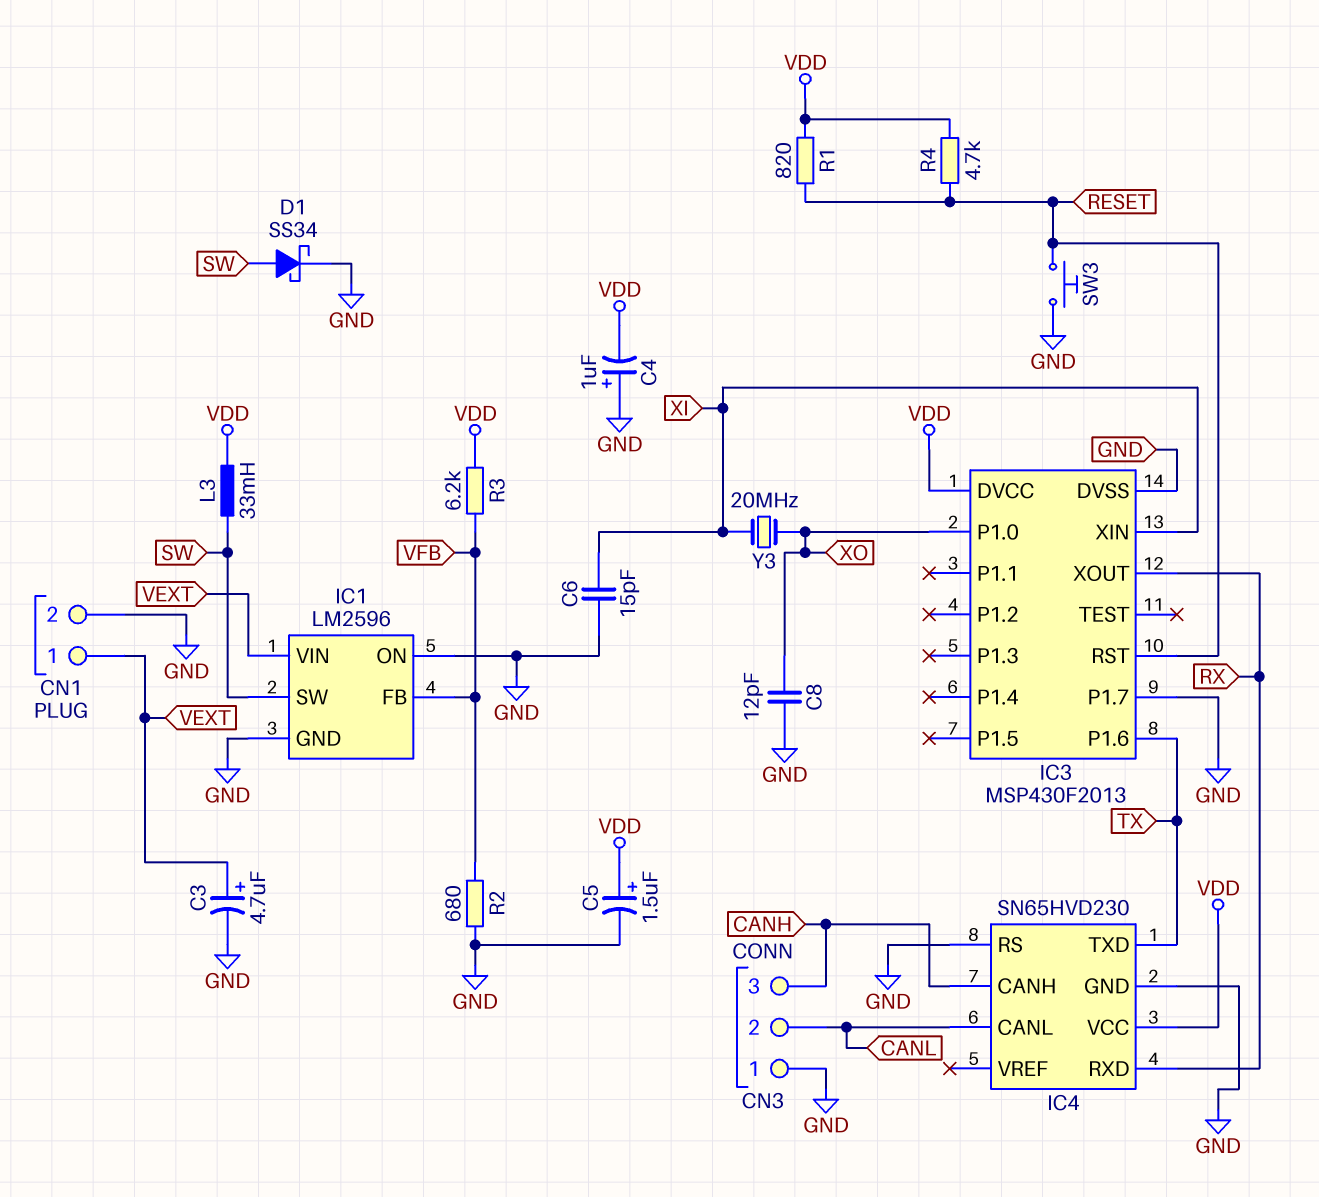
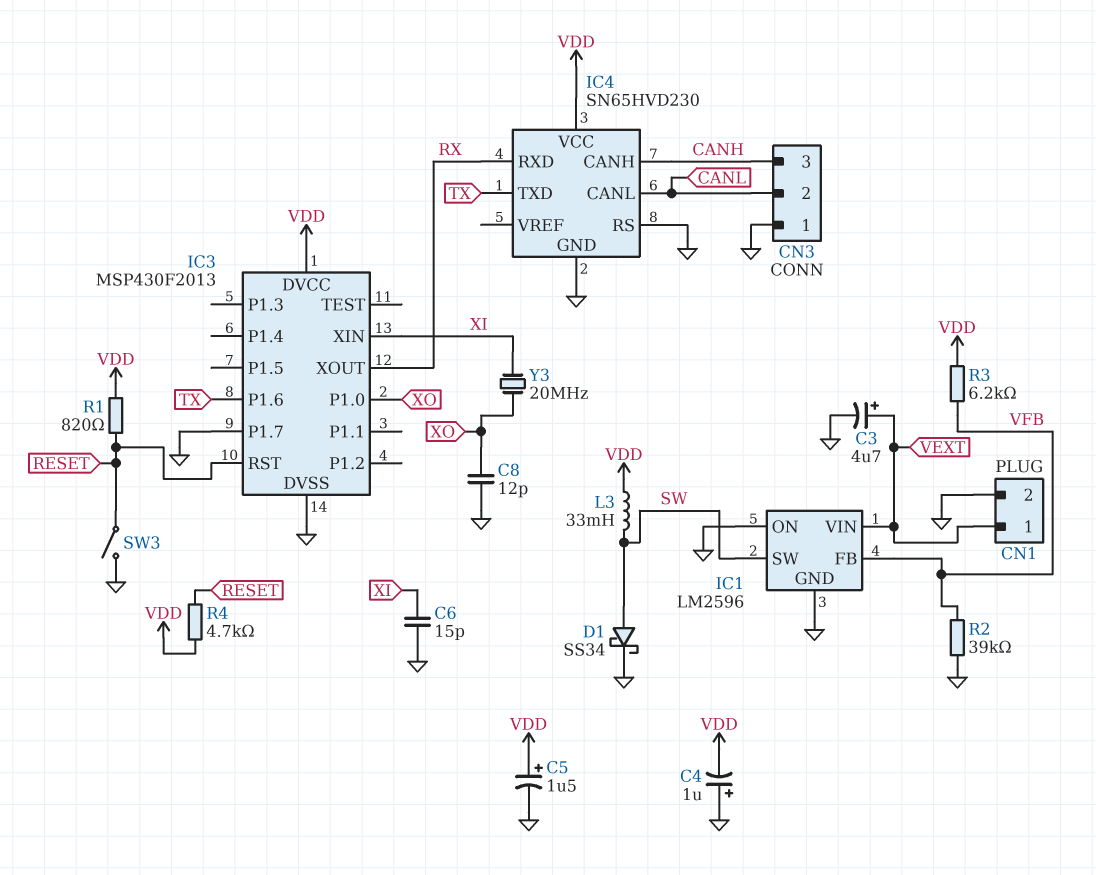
R2: 680 (GND, VFB) -> 39k (GND, VFB)
SW3: button (GND, RESET) -> switch (GND, RESET)

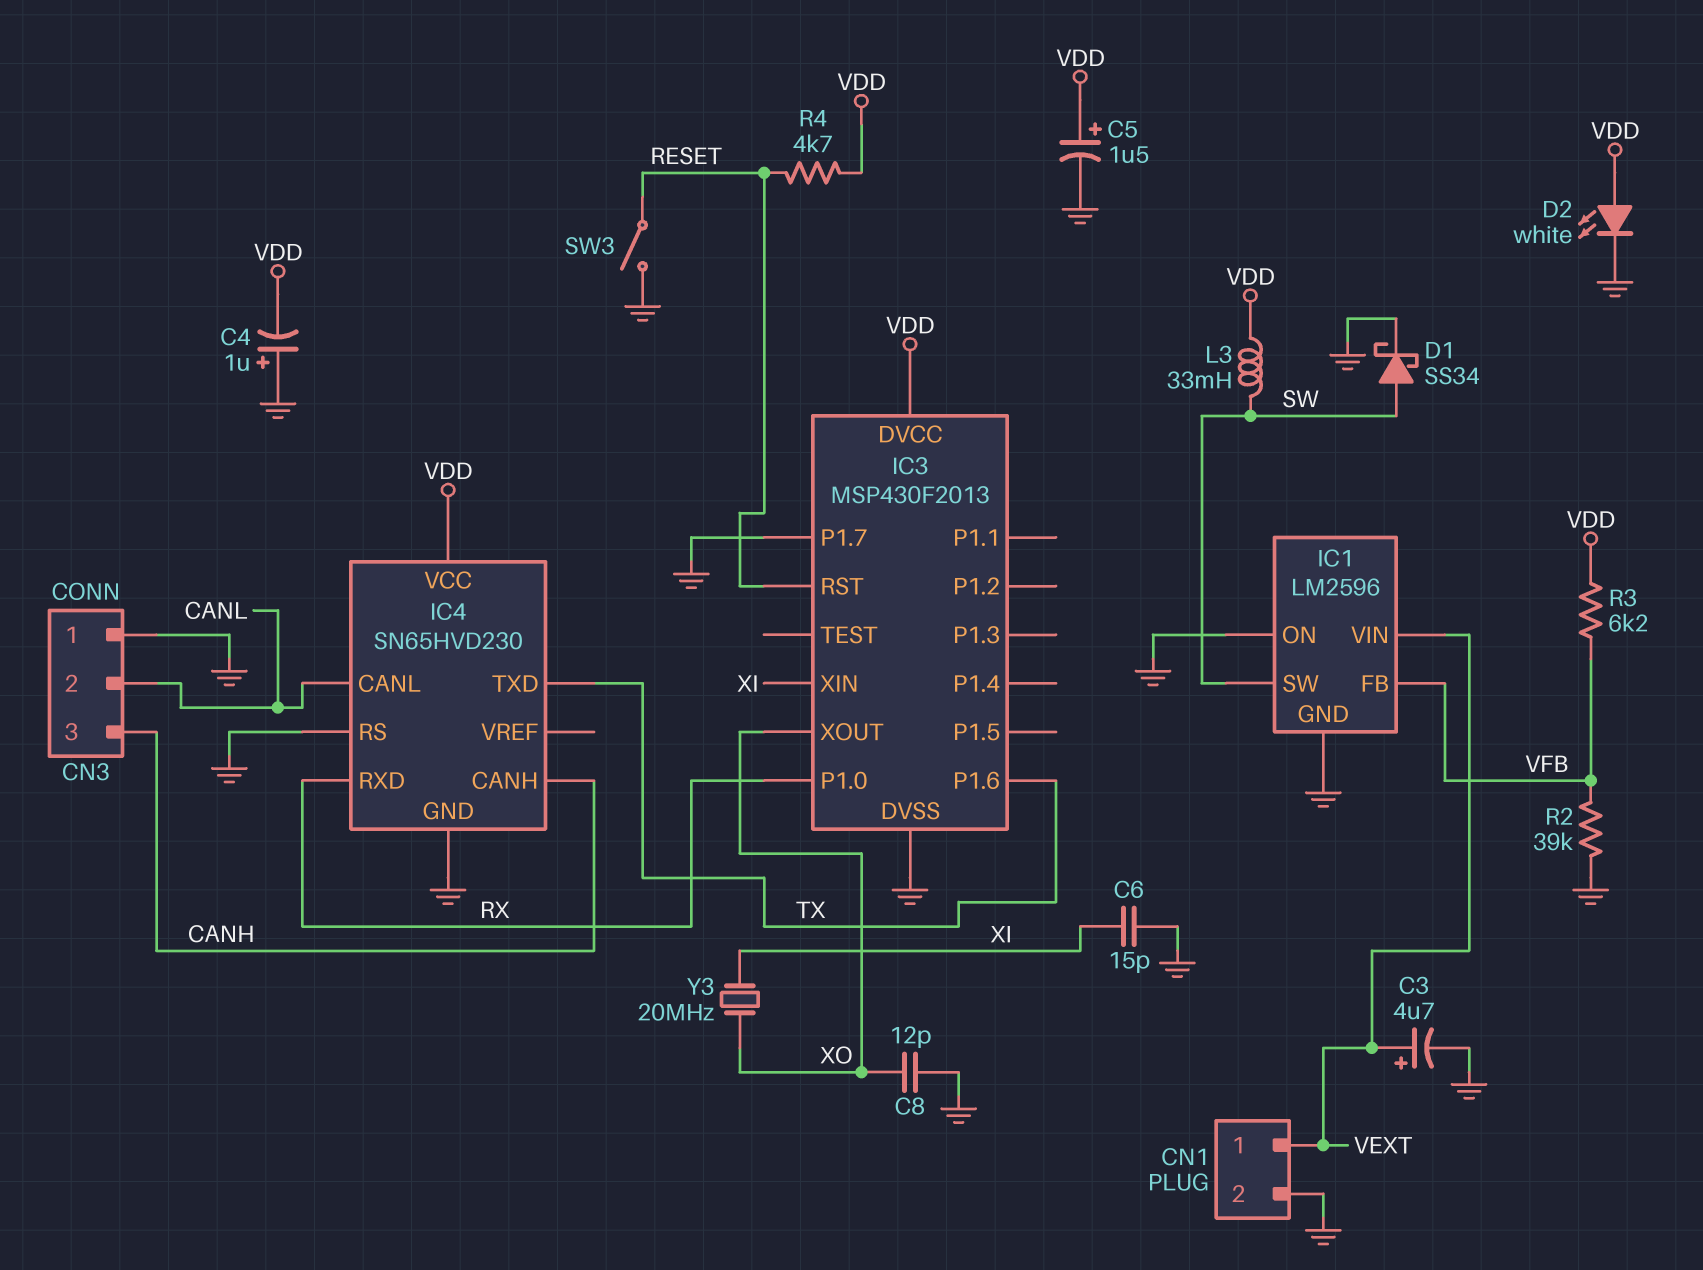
D2: none -> LED white (A VDD, K GND)
IC3 pin P1.0: XO -> RX
IC3 pin XOUT: RX -> XO
R1: 820 (RESET, VDD) -> none

